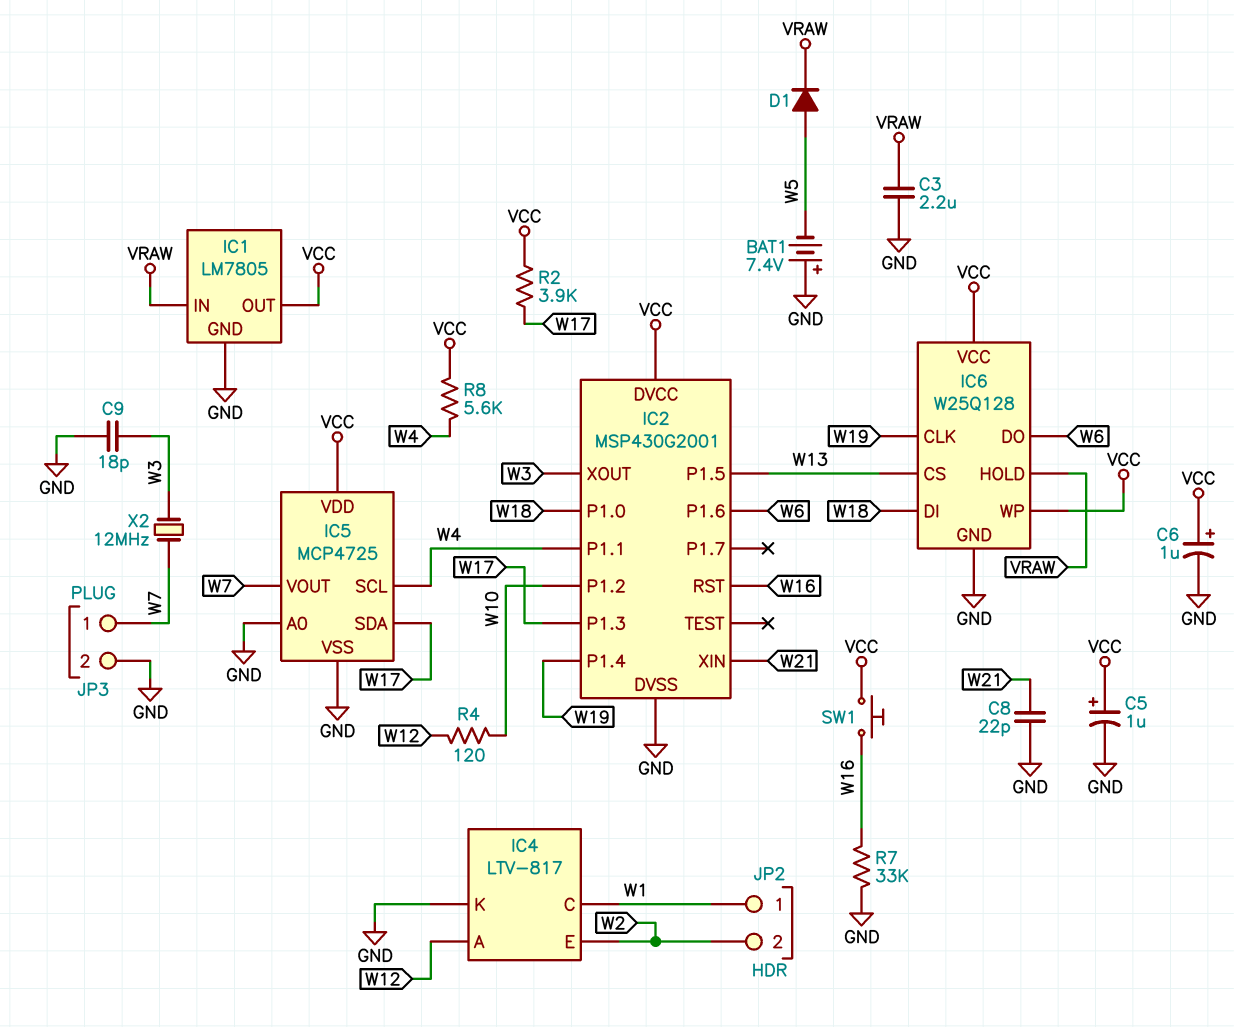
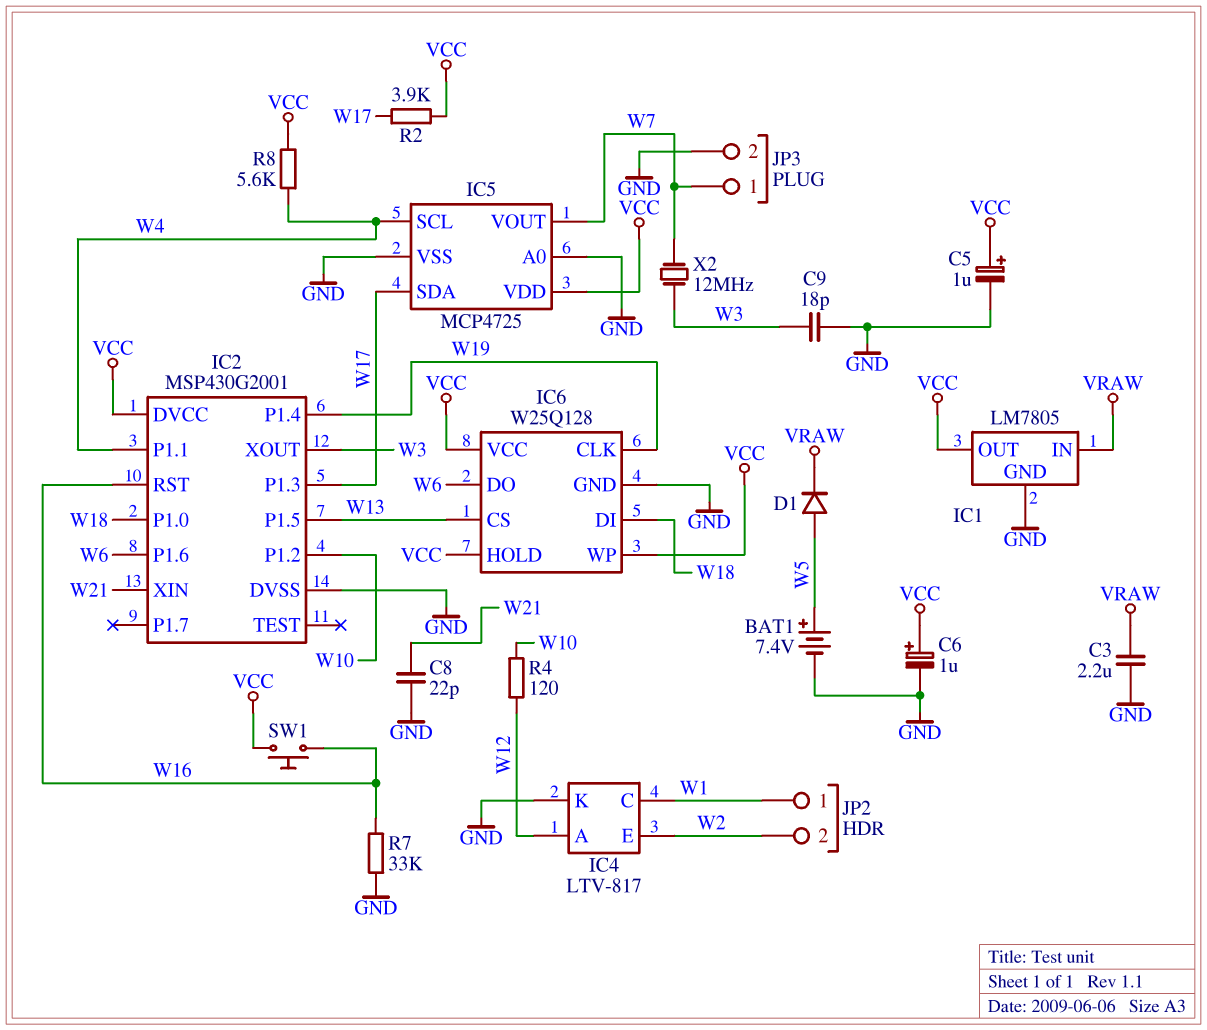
BAT1: 7.4V (plus GND, minus W5) -> 7.4V (plus W5, minus GND)
IC6 pin HOLD: VRAW -> VCC

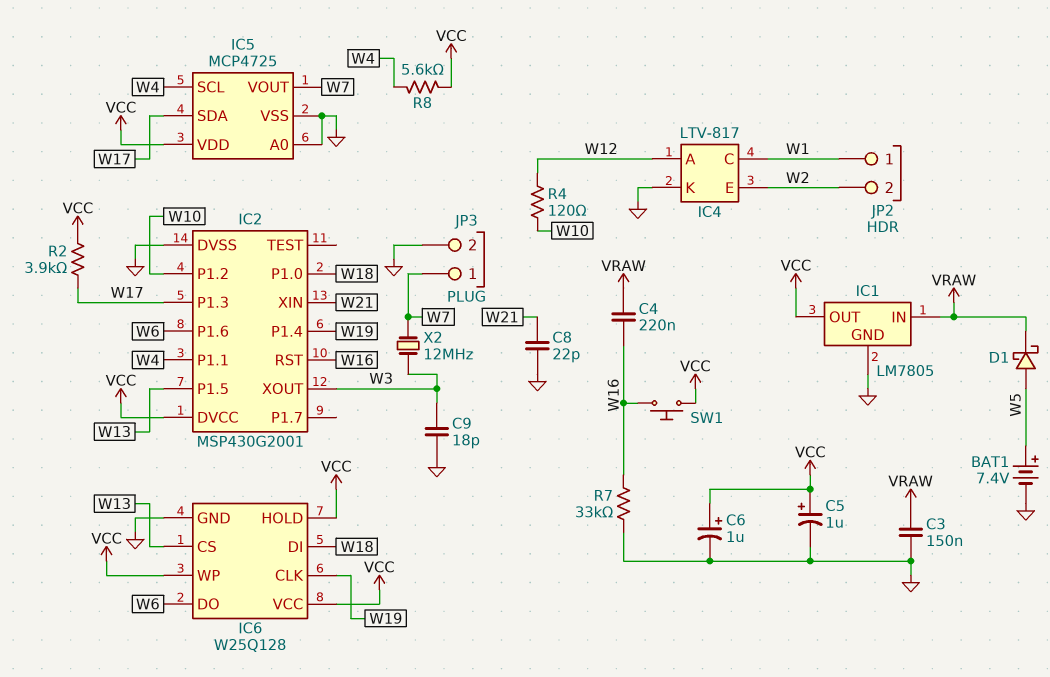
C3: 2.2uF (GND, VRAW) -> 150nF (GND, VRAW)
C4: none -> 220nF (VRAW, W16)
D1: diode (A W5, K VRAW) -> schottky (A W5, K VRAW)

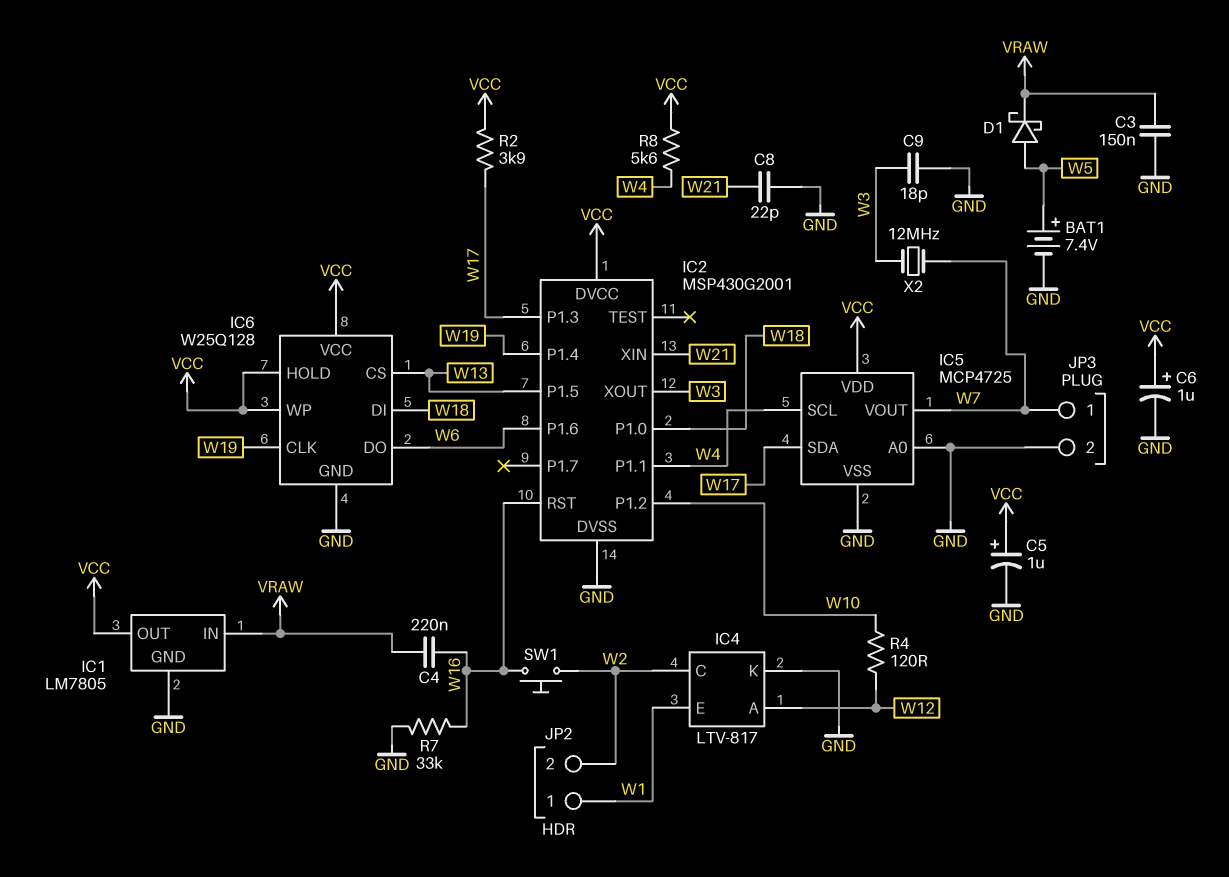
IC4 pin C: W1 -> W2
IC4 pin E: W2 -> W1
SW1: button (VCC, W16) -> button (W2, W16)

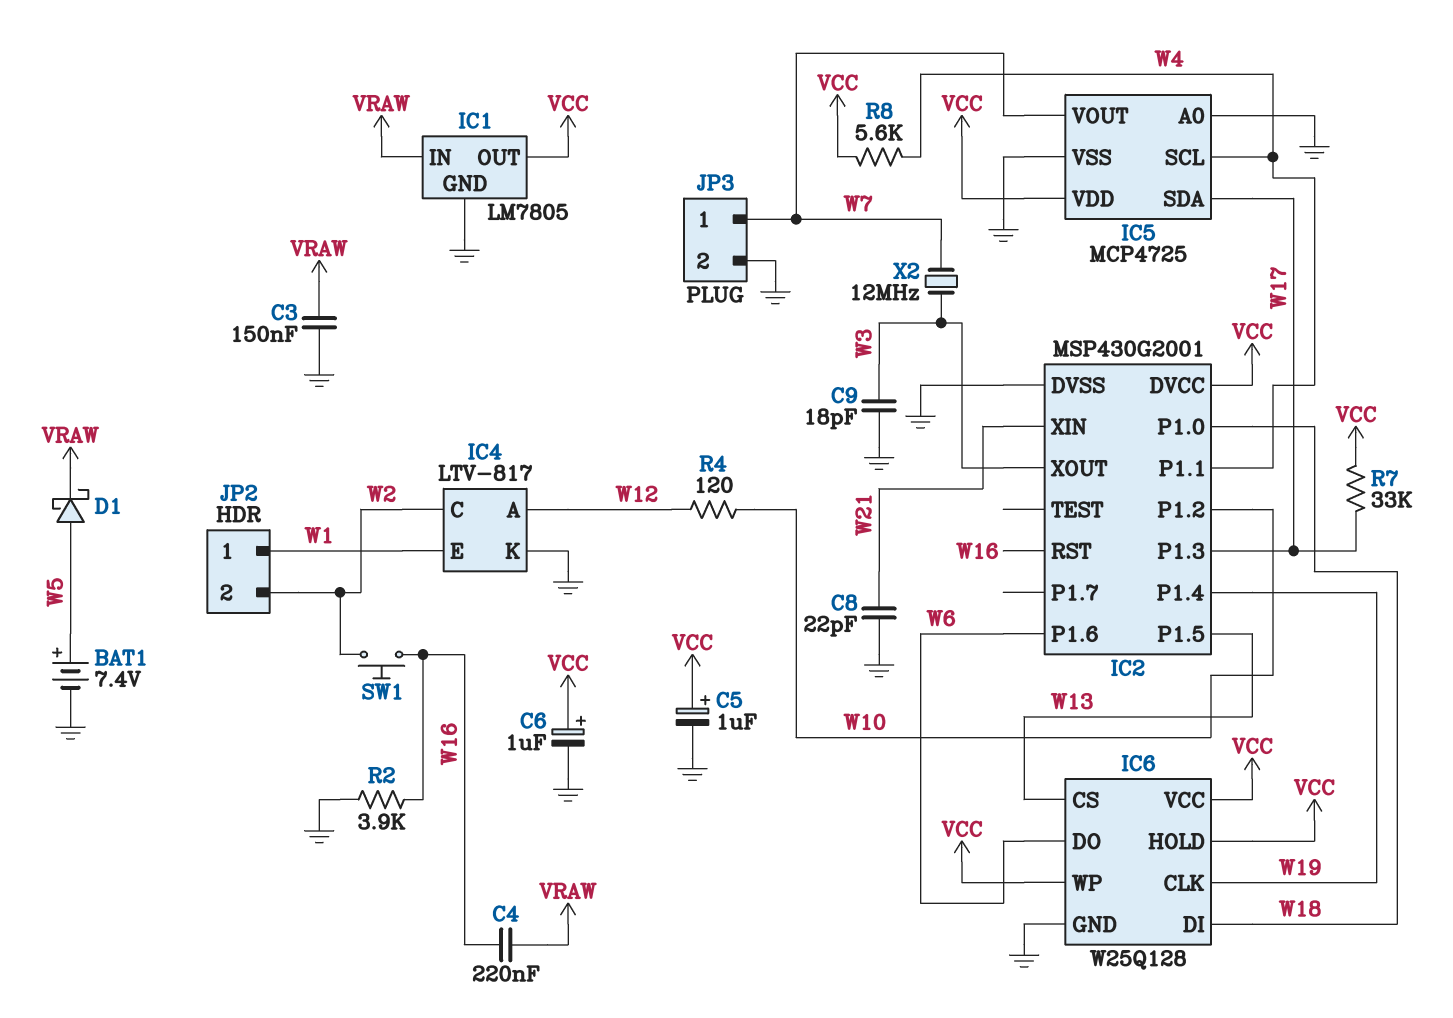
R2: 3.9k (VCC, W17) -> 3.9k (GND, W16)
R7: 33k (GND, W16) -> 33k (VCC, W17)

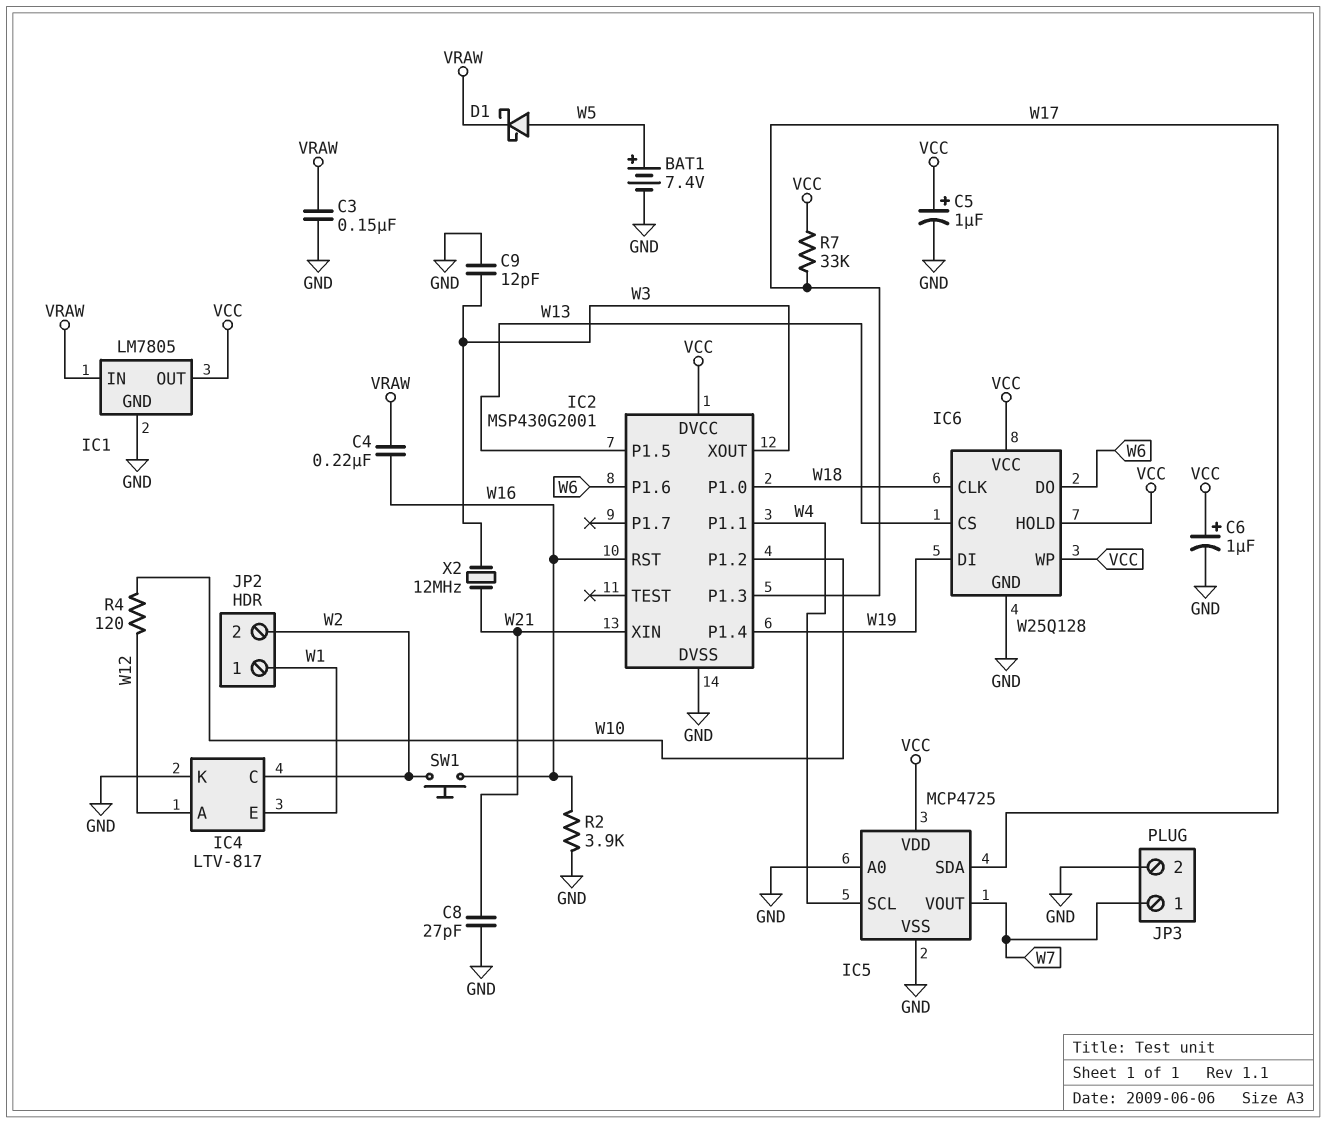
C8: 22pF (GND, W21) -> 27pF (GND, W21)
C9: 18pF (GND, W3) -> 12pF (GND, W3)
IC6 pin CLK: W19 -> W18
IC6 pin DI: W18 -> W19
R8: 5.6k (VCC, W4) -> none
X2: 12MHz (W3, W7) -> 12MHz (W3, W21)

